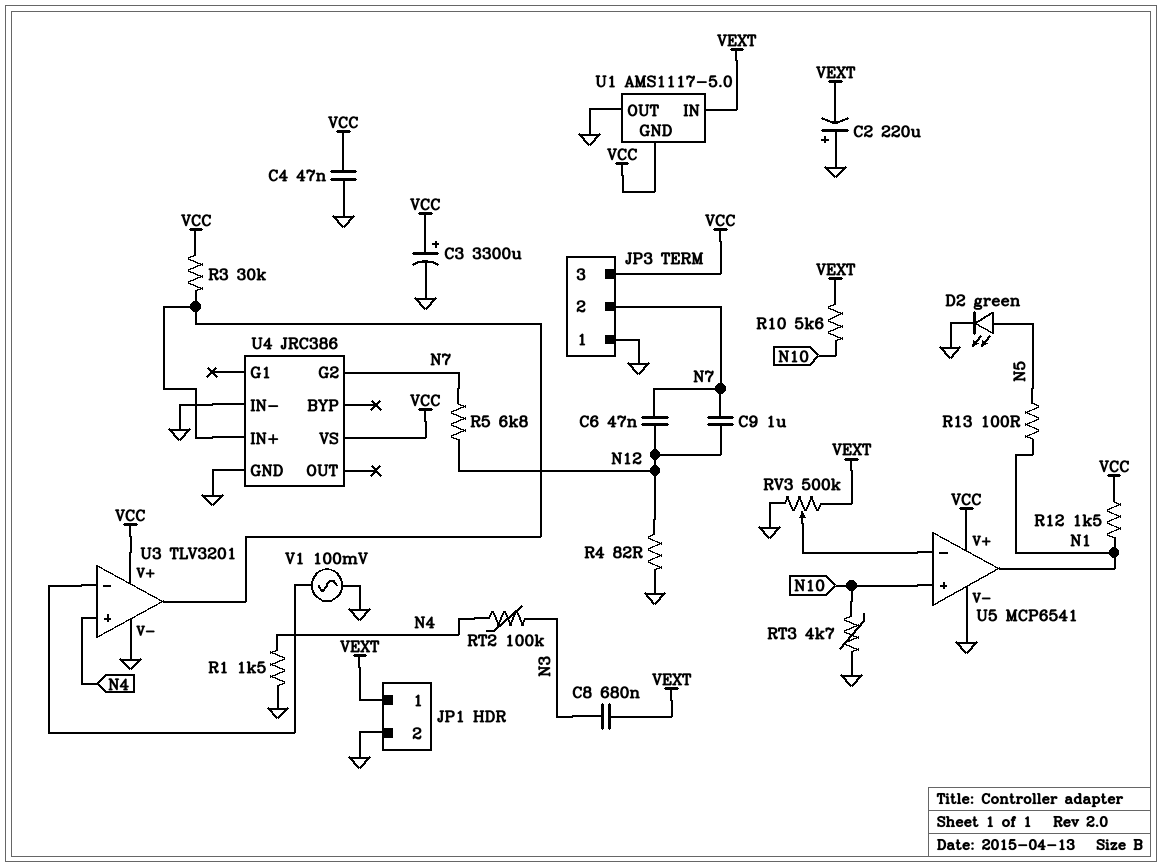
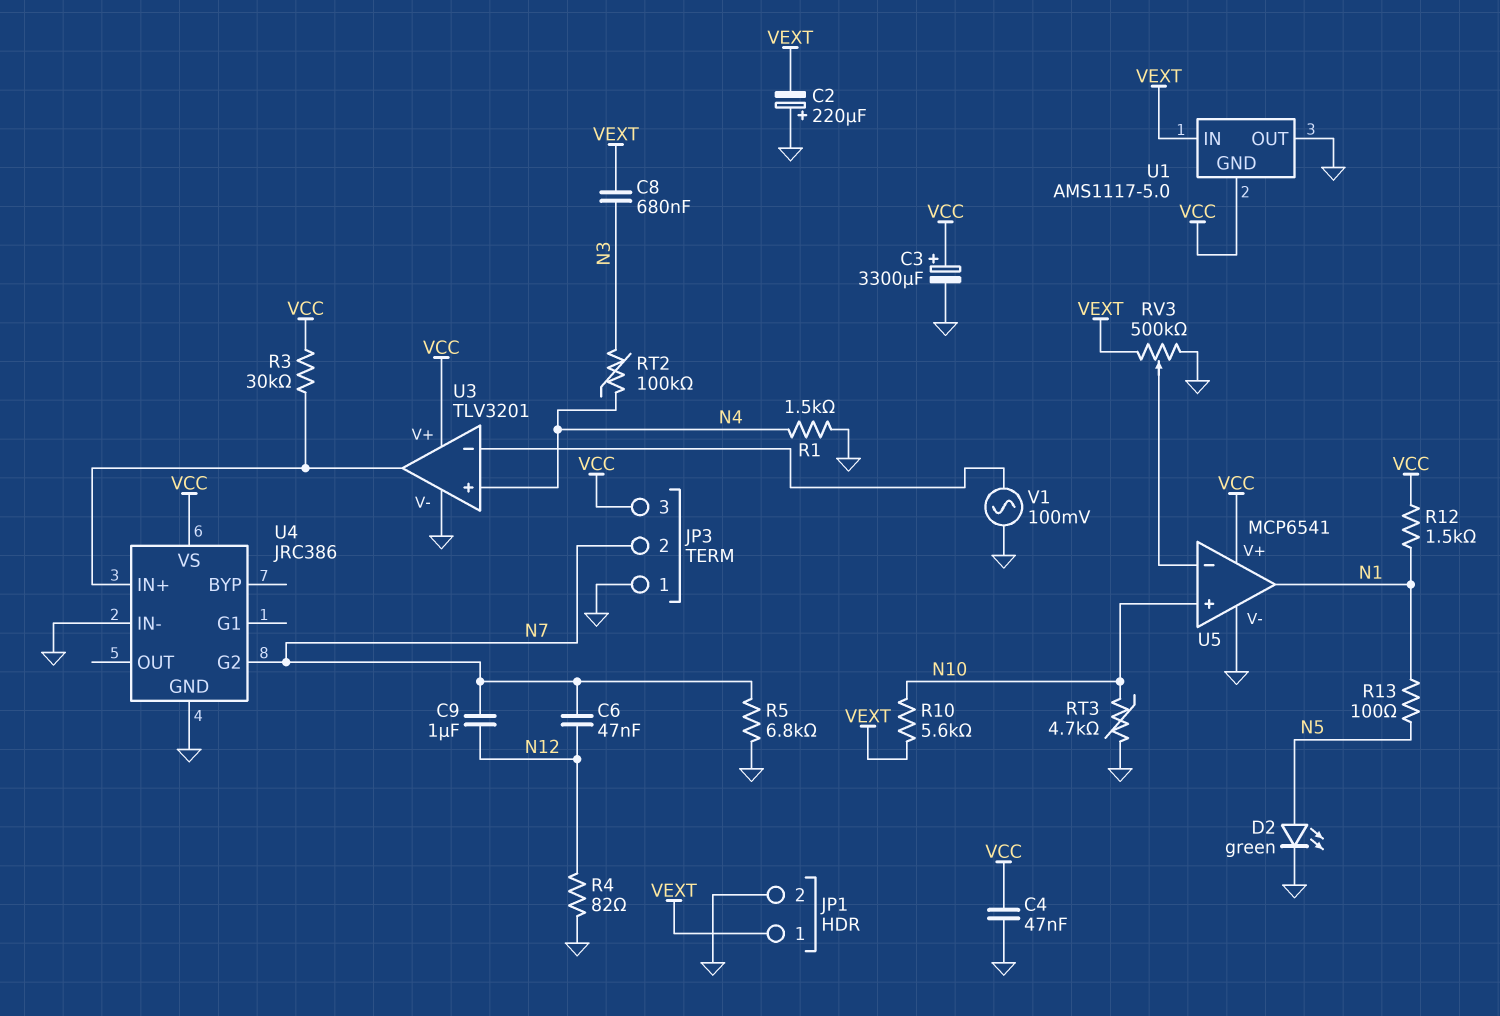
R5: 6.8k (N7, N12) -> 6.8k (GND, N7)

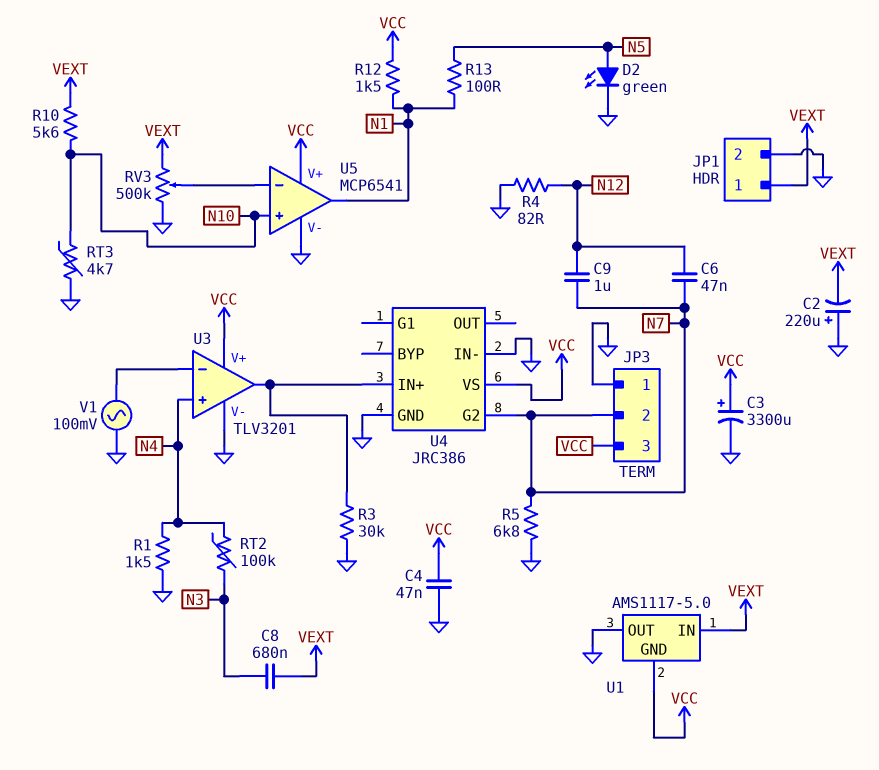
R3: 30k (U3/out, VCC) -> 30k (GND, U3/out)

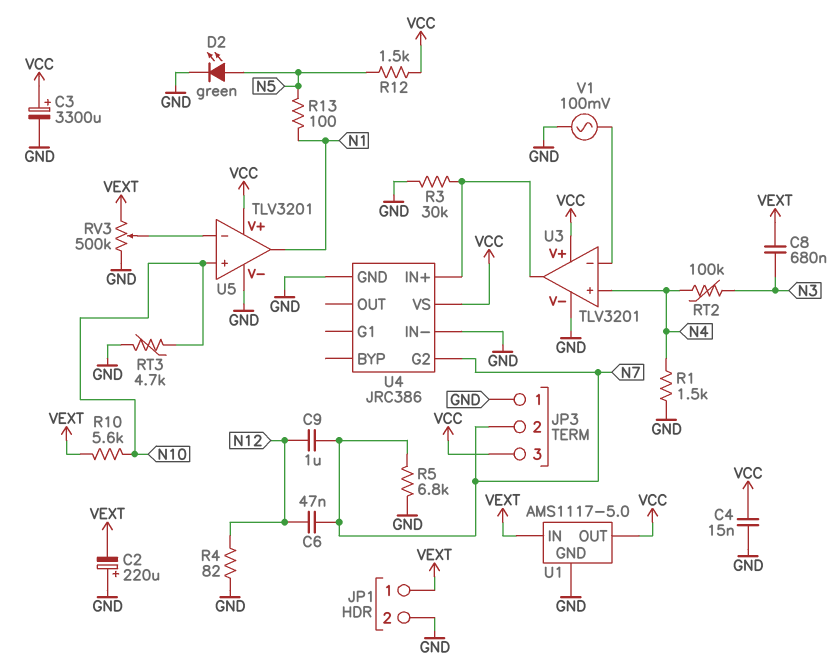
C4: 47nF (GND, VCC) -> 15nF (GND, VCC)
R12: 1.5k (N1, VCC) -> 1.5k (N5, VCC)
U1 pin GND: VCC -> GND
U1 pin OUT: GND -> VCC
U5: MCP6541 -> TLV3201

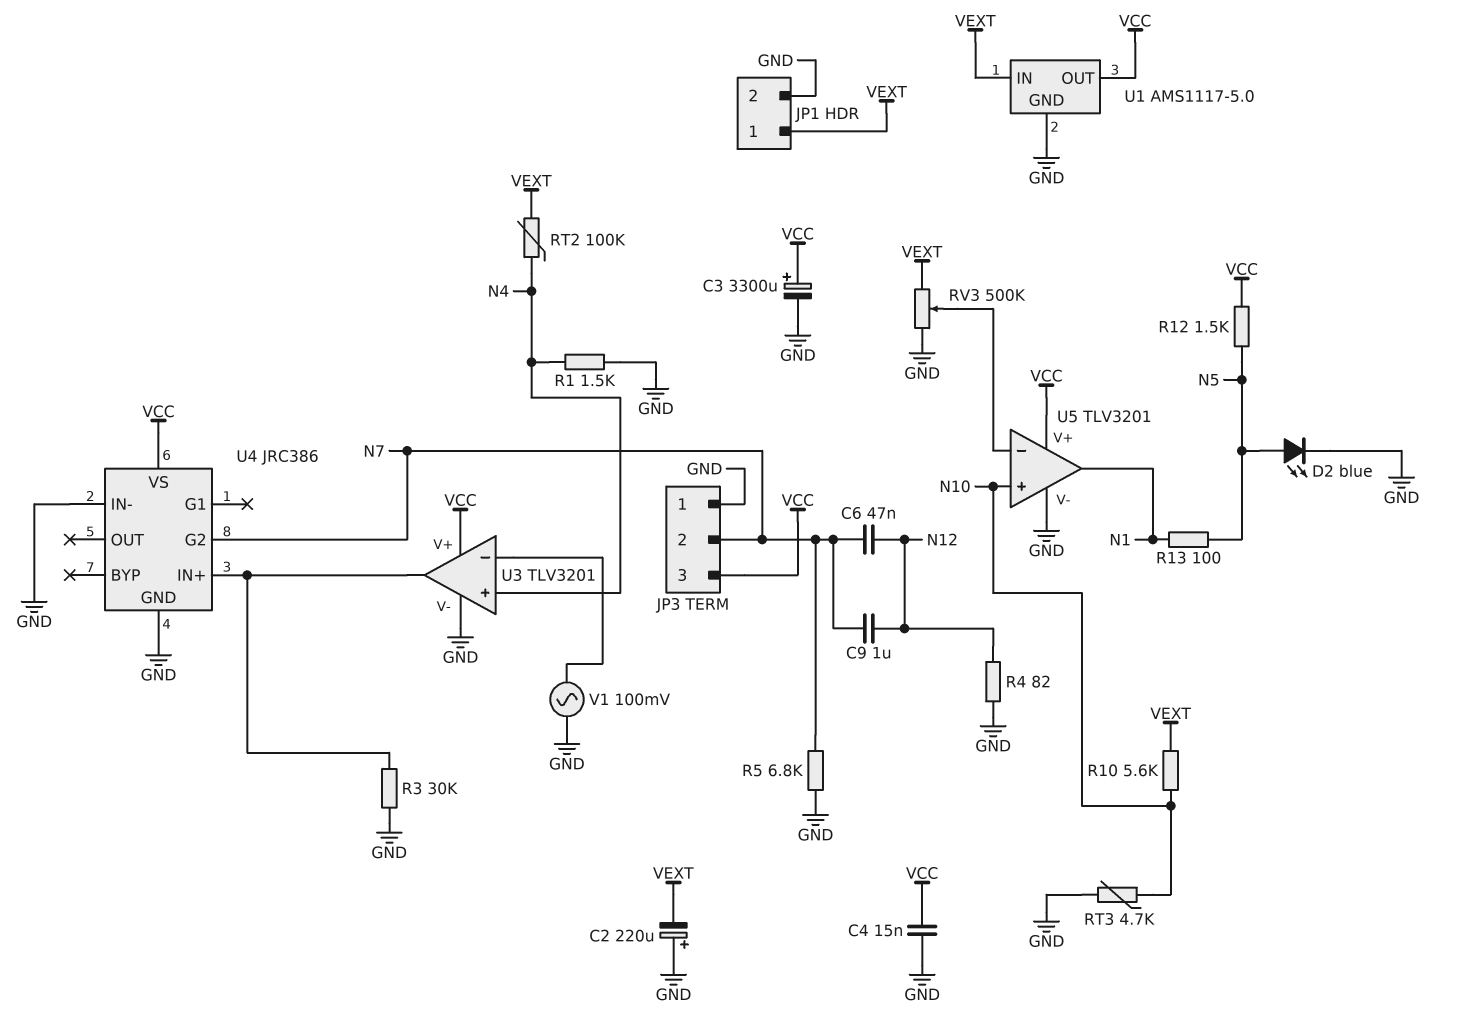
C8: 680nF (N3, VEXT) -> none
D2: LED green (A N5, K GND) -> LED blue (A N5, K GND)
RT2: 100k (N3, N4) -> 100k (N4, VEXT)

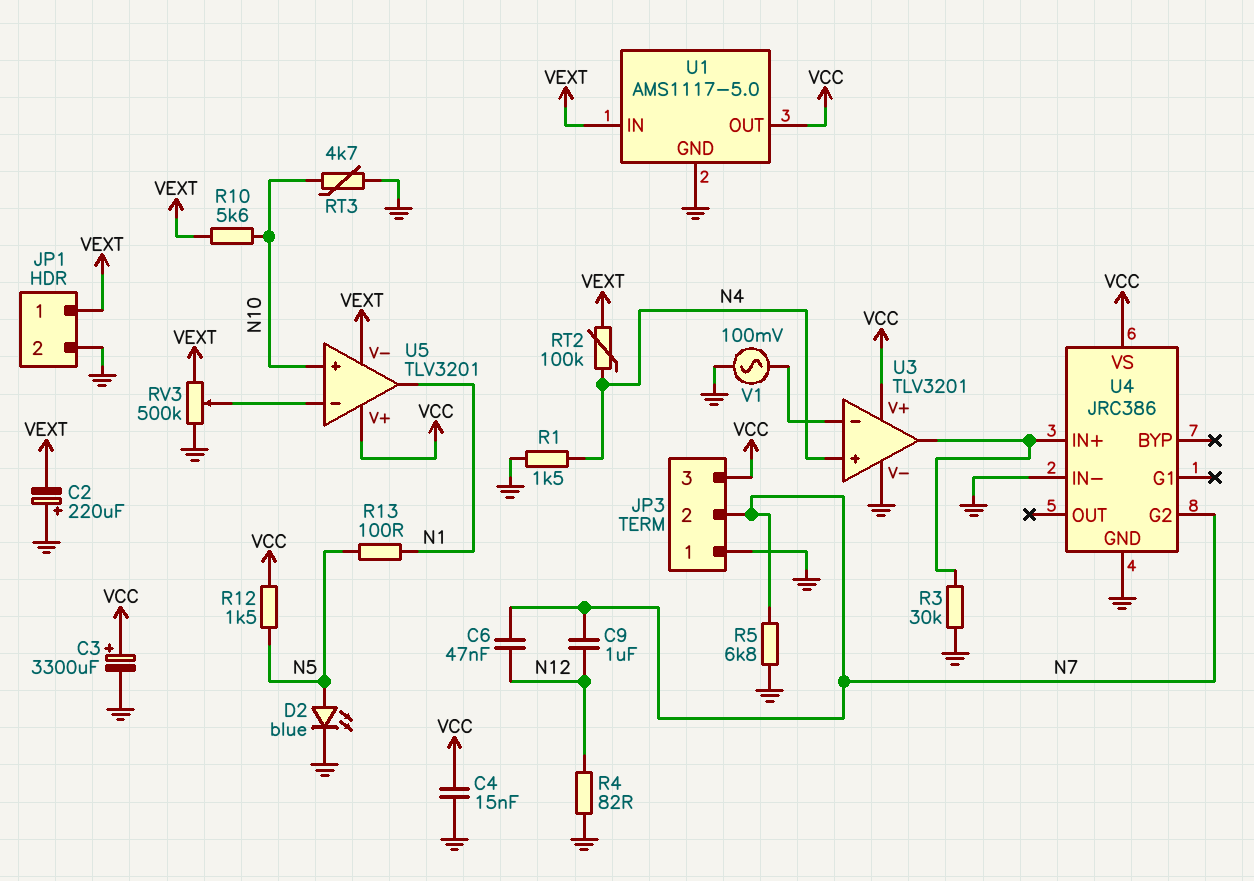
U5 pin V-: GND -> VEXT

